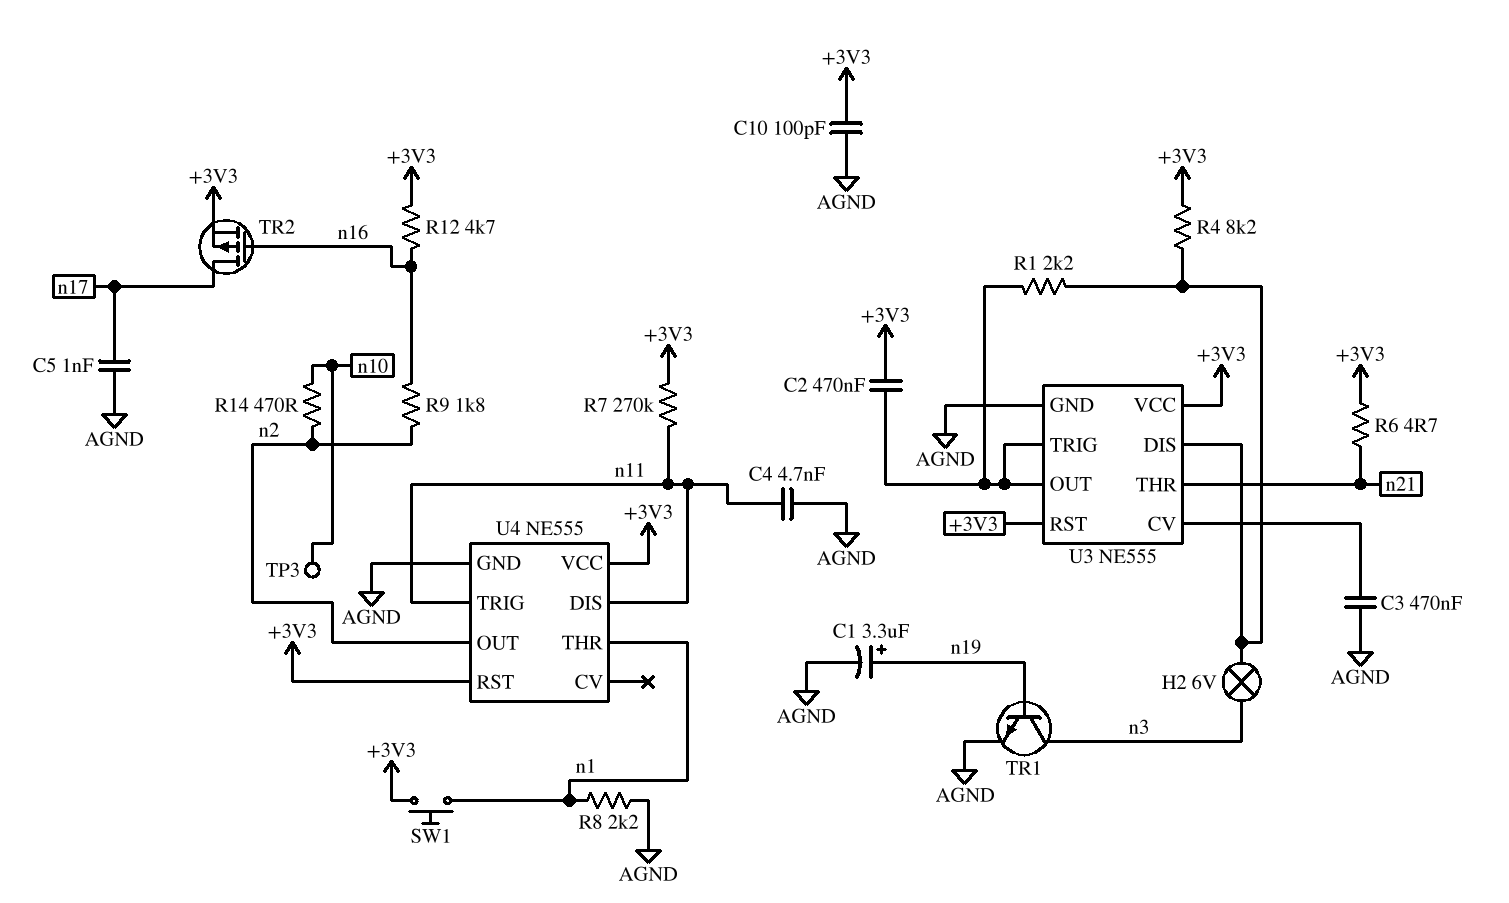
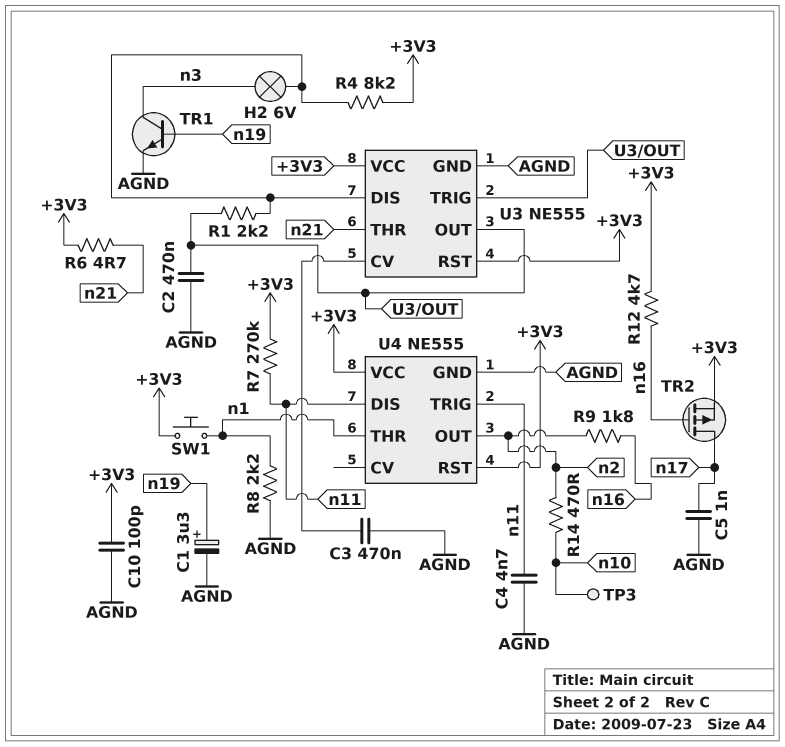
C2: 470nF (+3V3, U3/OUT) -> 470nF (AGND, U3/OUT)

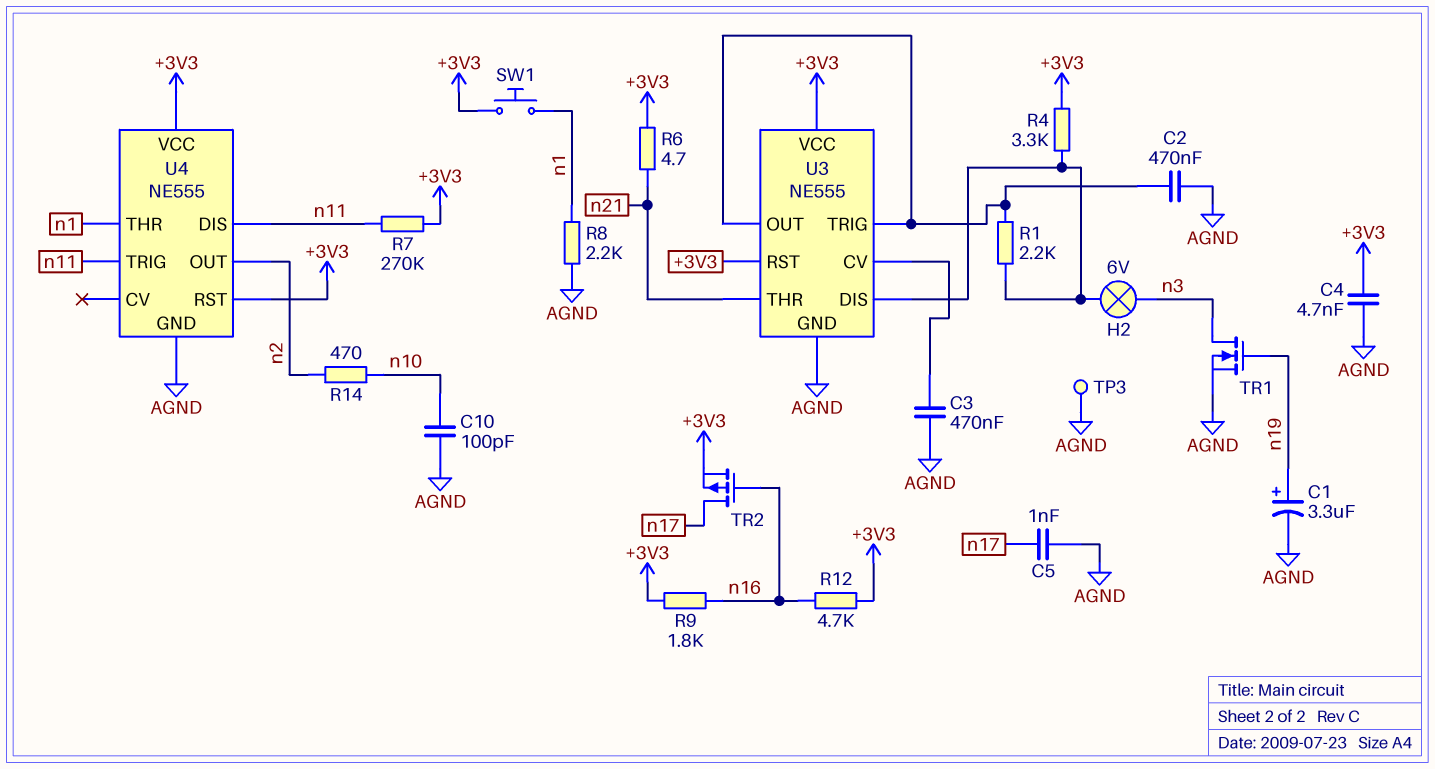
C4: 4.7nF (AGND, n11) -> 4.7nF (+3V3, AGND)
C10: 100pF (+3V3, AGND) -> 100pF (AGND, n10)
R4: 8.2k (+3V3, U3/DIS) -> 3.3k (+3V3, U3/DIS)
R9: 1.8k (n2, n16) -> 1.8k (+3V3, n16)
TP3: test point (n10) -> test point (AGND)
TR1: NPN (B n19, C n3, E AGND) -> NMOS (G n19, D n3, S AGND)

